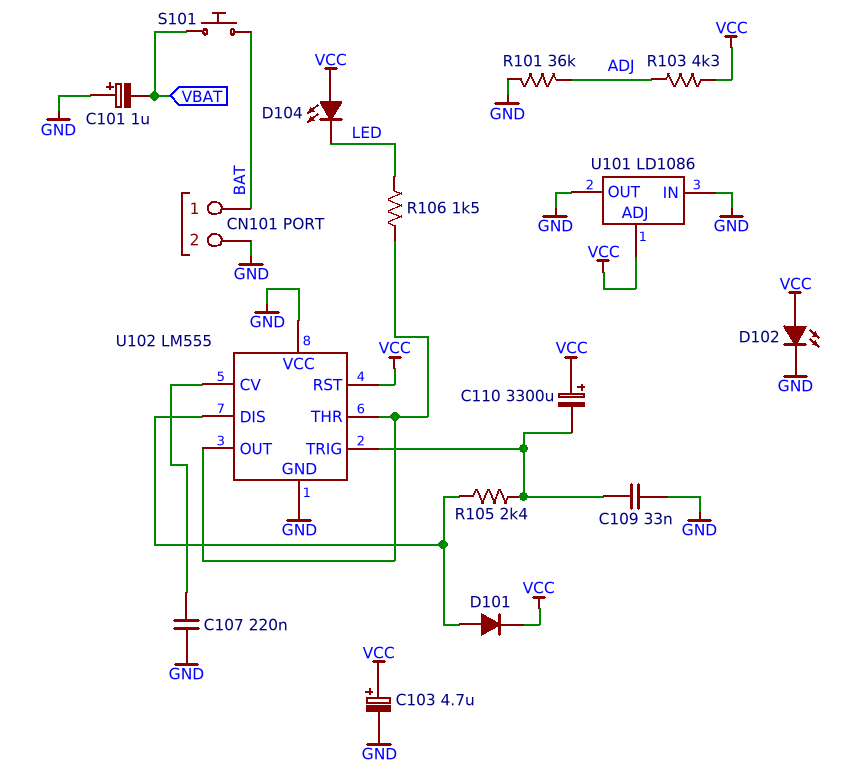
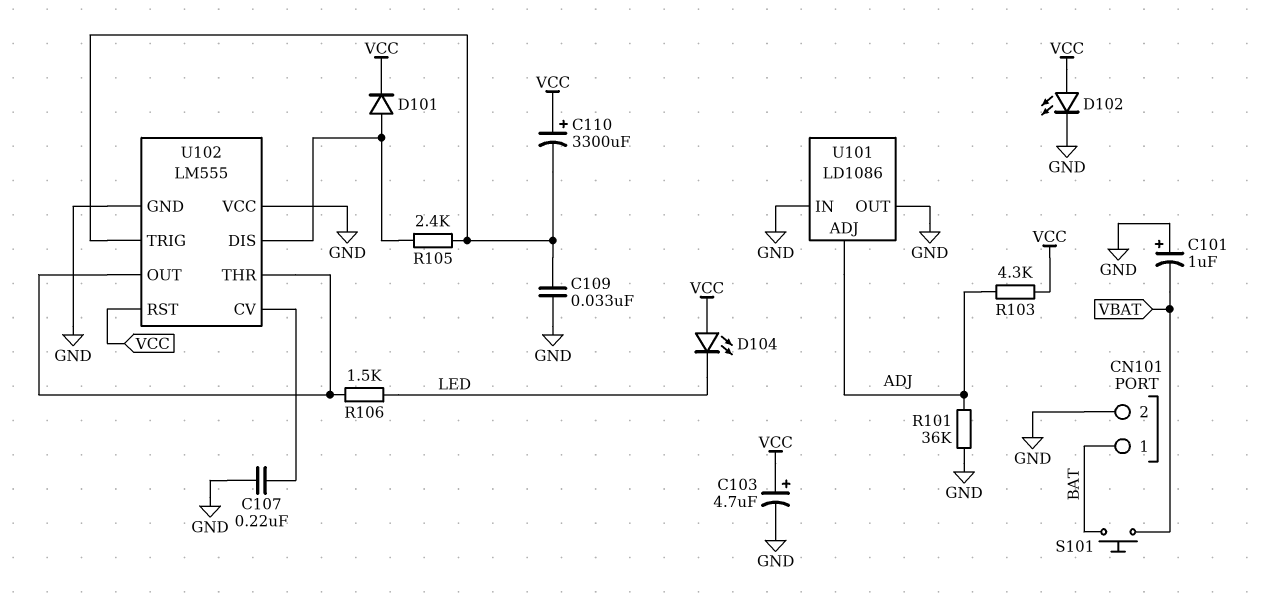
U101 pin ADJ: VCC -> ADJ

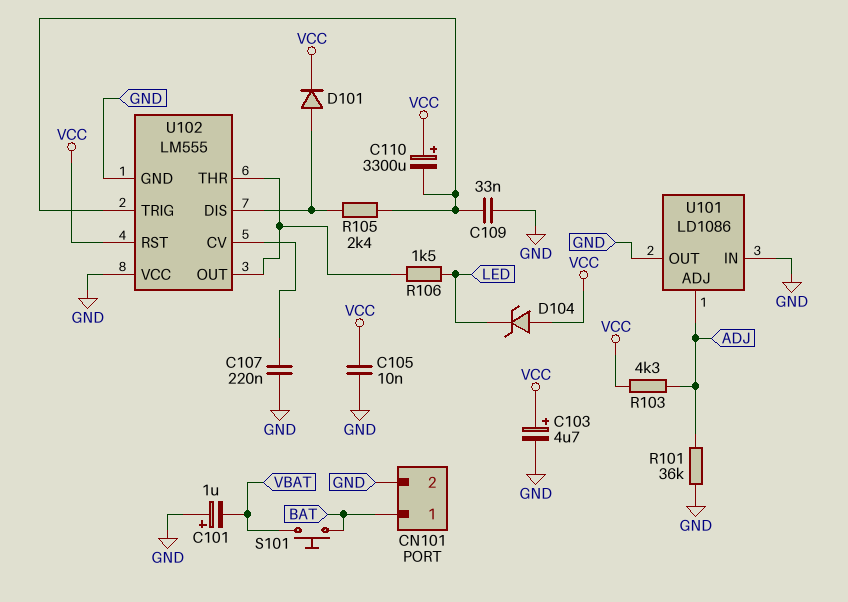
C105: none -> 10nF (GND, VCC)
D102: LED (A VCC, K GND) -> none
D104: LED (A VCC, K LED) -> zener (A VCC, K LED)

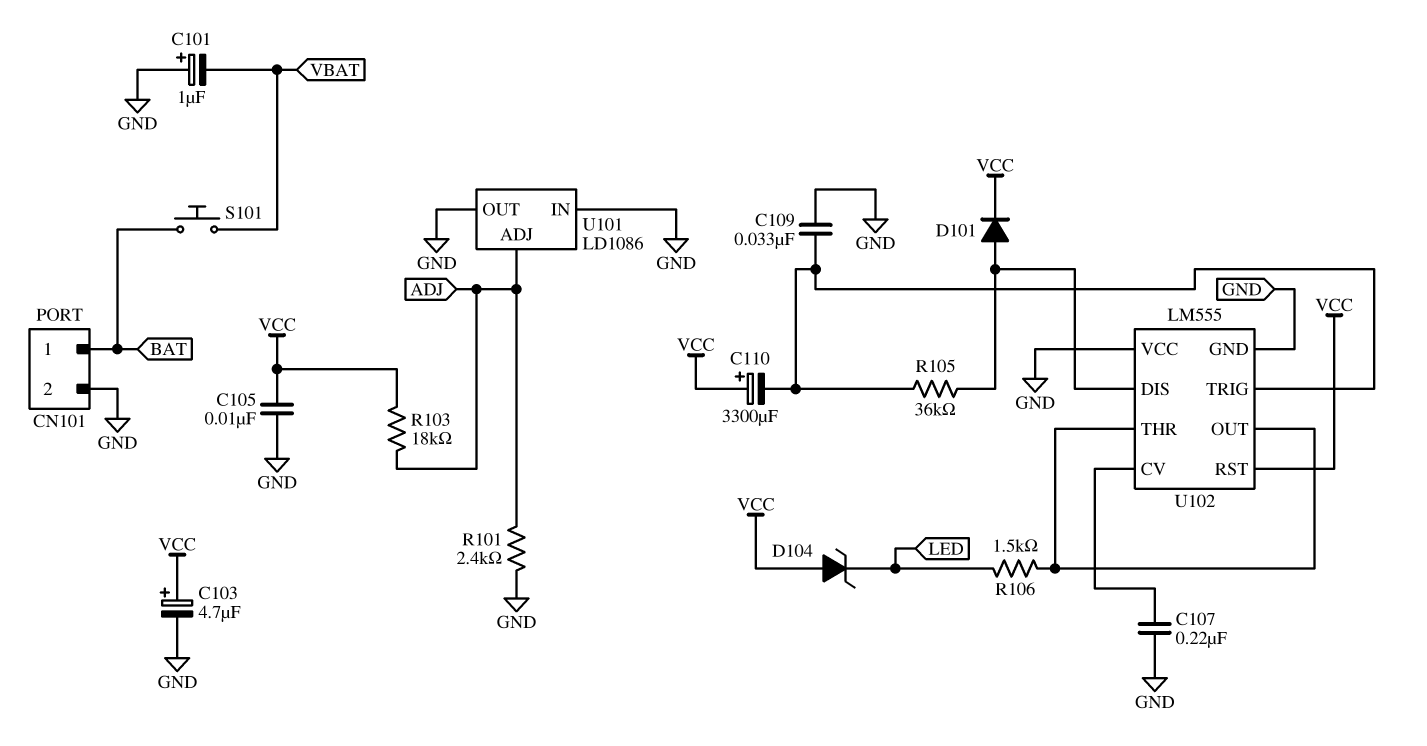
R101: 36k (ADJ, GND) -> 2.4k (ADJ, GND)
R103: 4.3k (ADJ, VCC) -> 18k (ADJ, VCC)
R105: 2.4k (U102/DIS, U102/TRIG) -> 36k (U102/DIS, U102/TRIG)

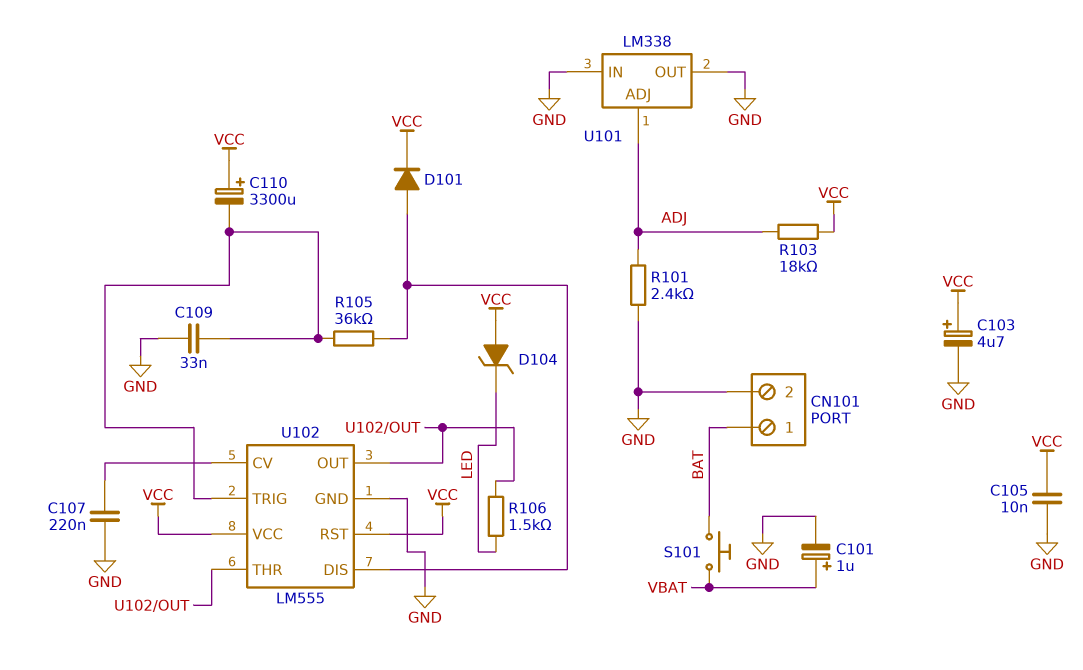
C101: 1uF (plus GND, minus VBAT) -> 1uF (plus VBAT, minus GND)
U101: LD1086 -> LM338
U102 pin VCC: GND -> VCC

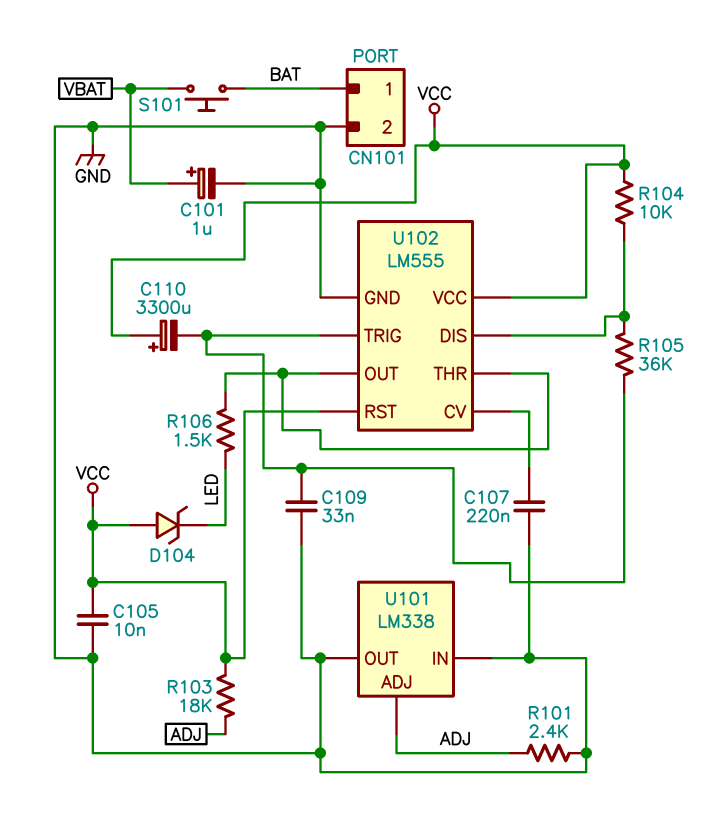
C103: 4.7uF (plus VCC, minus GND) -> none
D101: diode (A U102/DIS, K VCC) -> none
R104: none -> 10k (U102/DIS, VCC)

